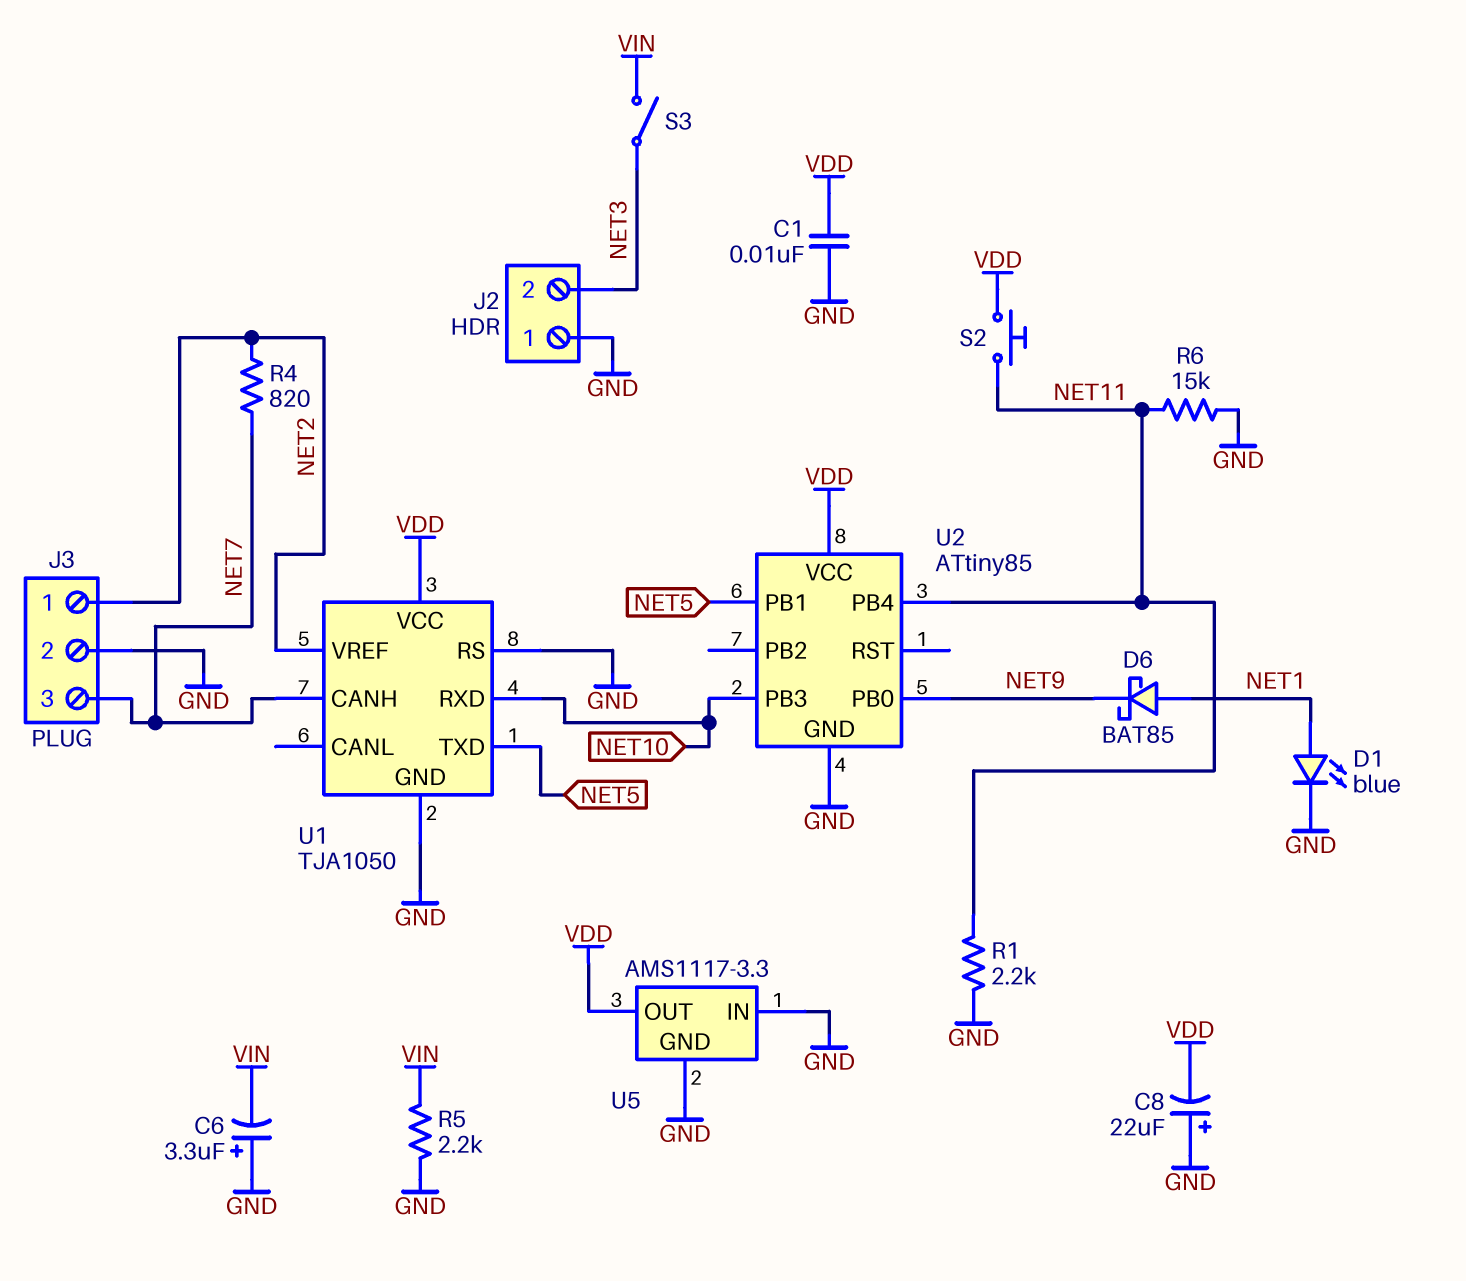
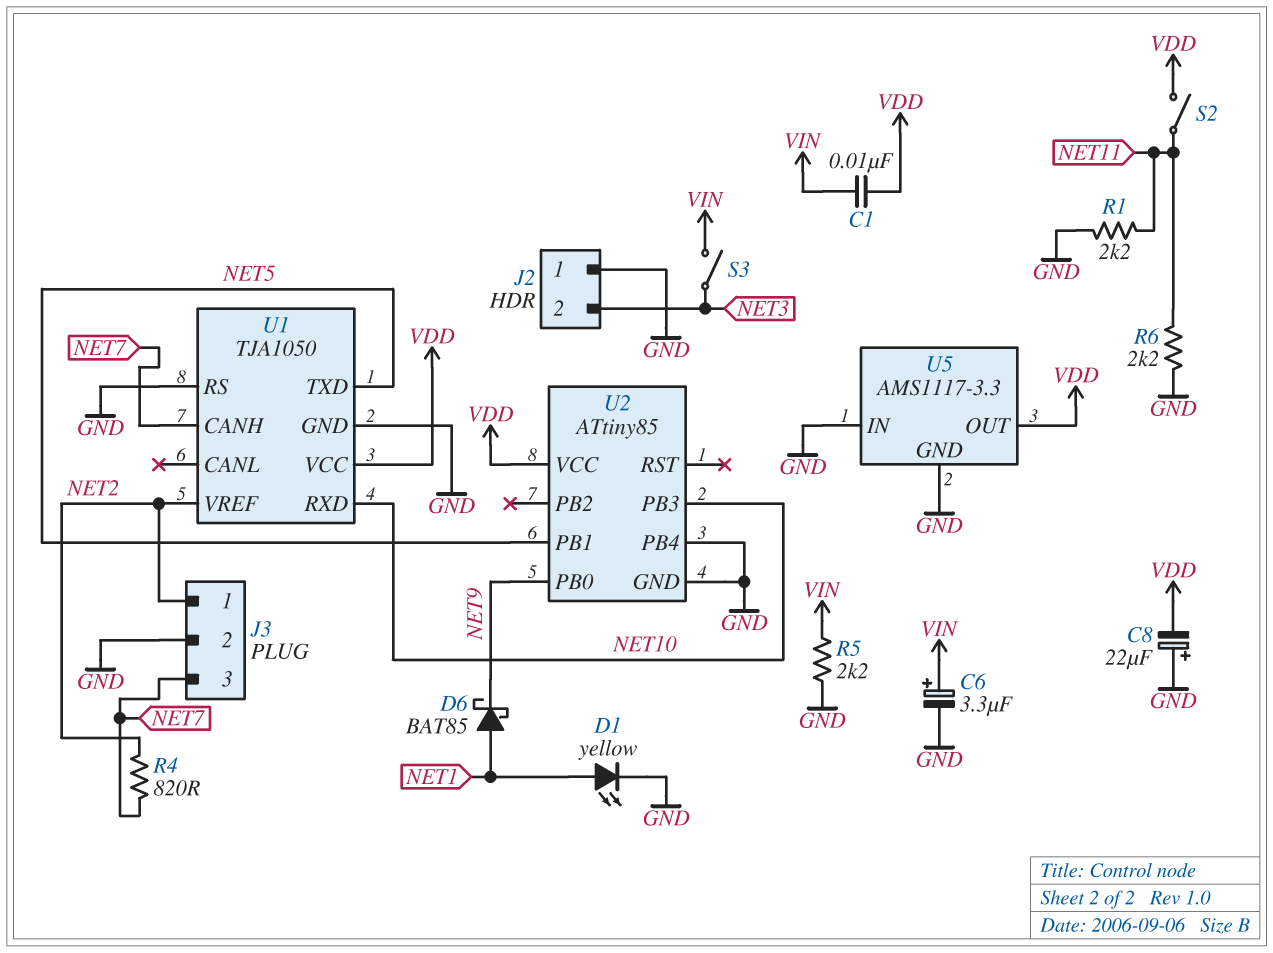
C1: 10nF (GND, VDD) -> 10nF (VDD, VIN)
C6: 3.3uF (plus GND, minus VIN) -> 3.3uF (plus VIN, minus GND)
D1: LED blue (A NET1, K GND) -> LED yellow (A NET1, K GND)
R6: 15k (GND, NET11) -> 2.2k (GND, NET11)
S2: button (NET11, VDD) -> switch (NET11, VDD)
U2 pin PB4: NET11 -> GND

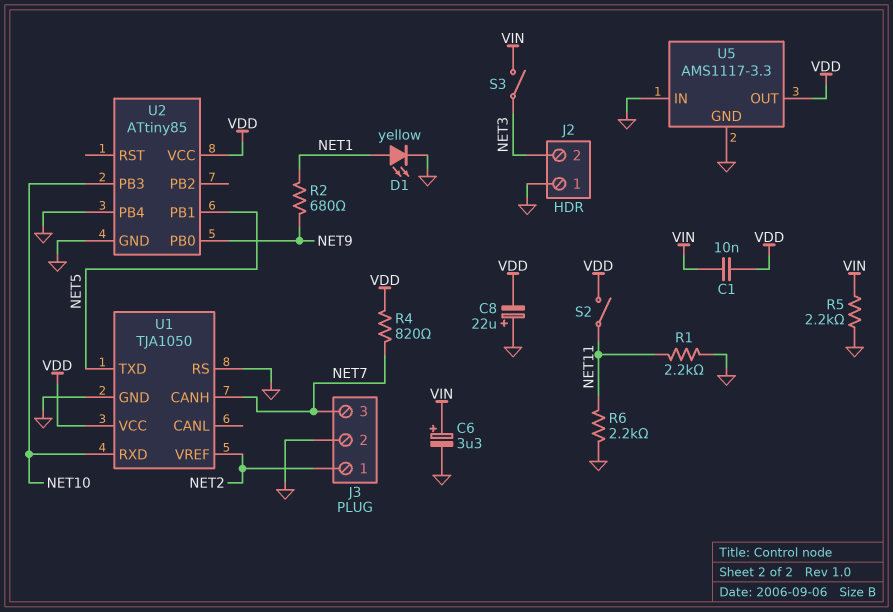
D6: schottky BAT85 (A NET1, K NET9) -> none
R2: none -> 680 (NET1, NET9)
R4: 820 (NET2, NET7) -> 820 (NET7, VDD)

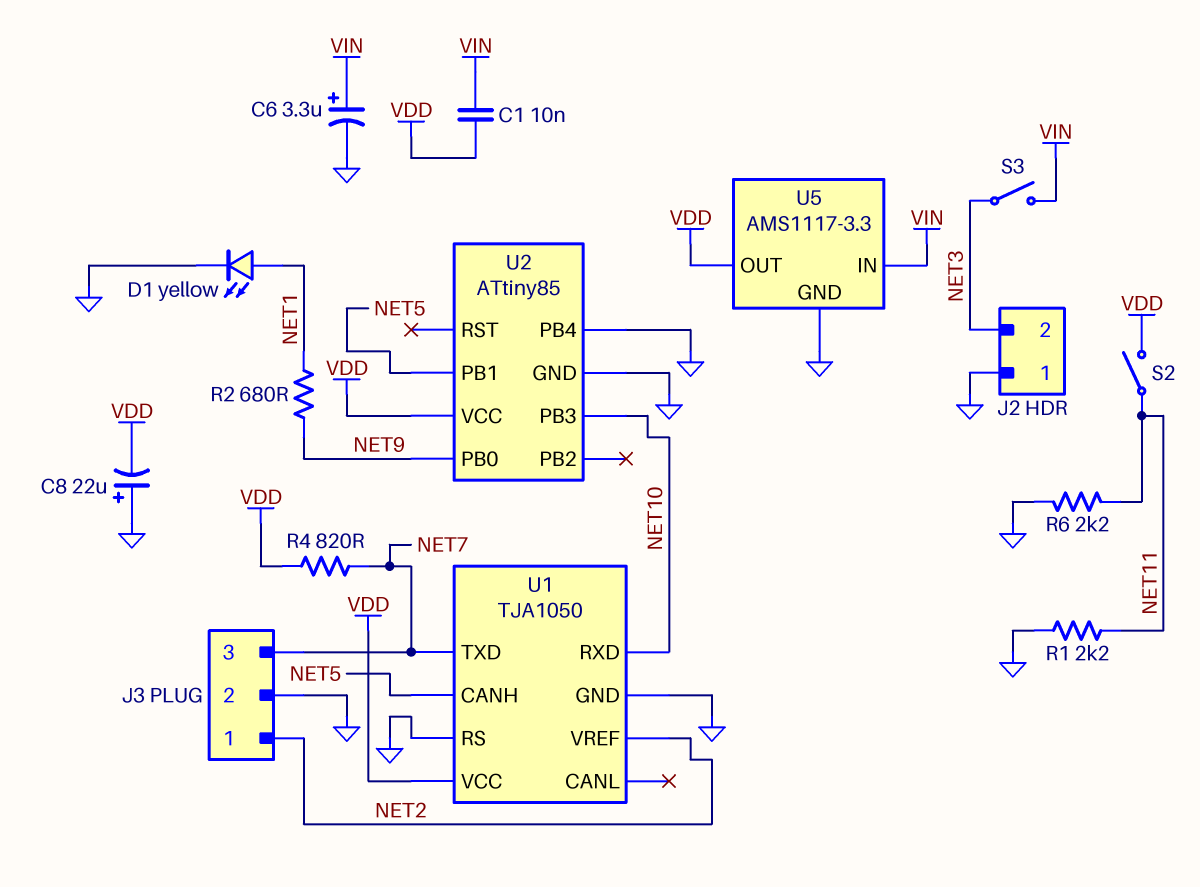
R5: 2.2k (GND, VIN) -> none
U1 pin CANH: NET7 -> NET5
U1 pin TXD: NET5 -> NET7
U5 pin IN: GND -> VIN

